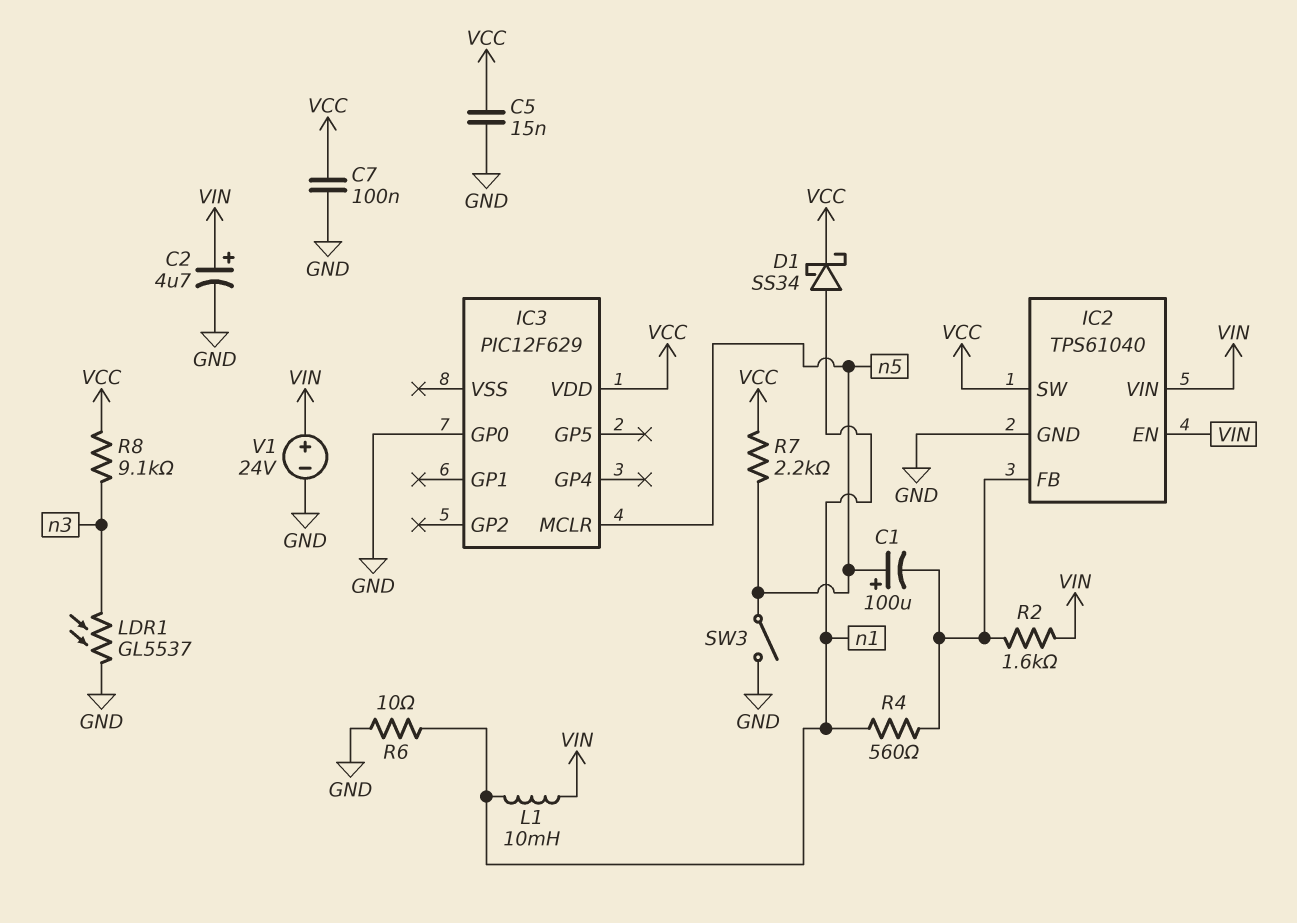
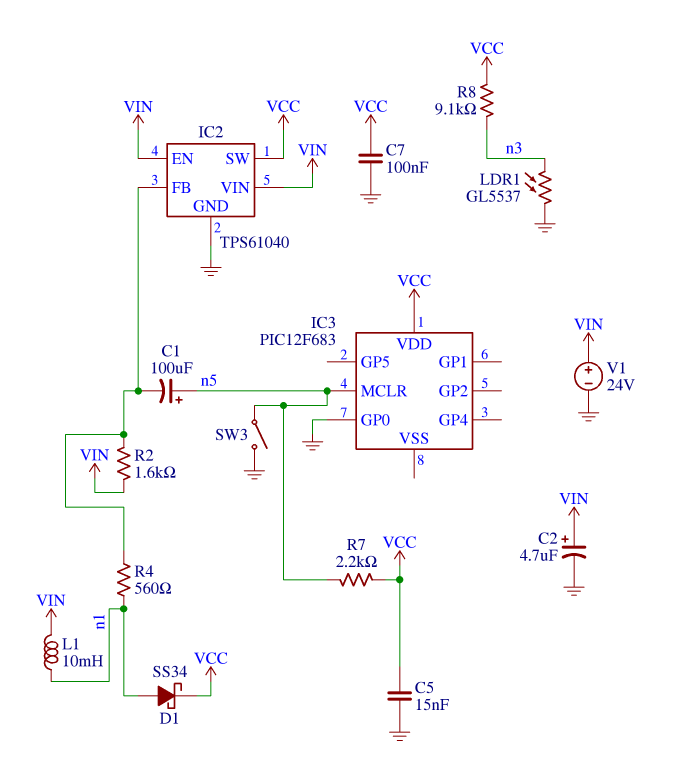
IC3: PIC12F629 -> PIC12F683
R6: 10 (GND, n1) -> none

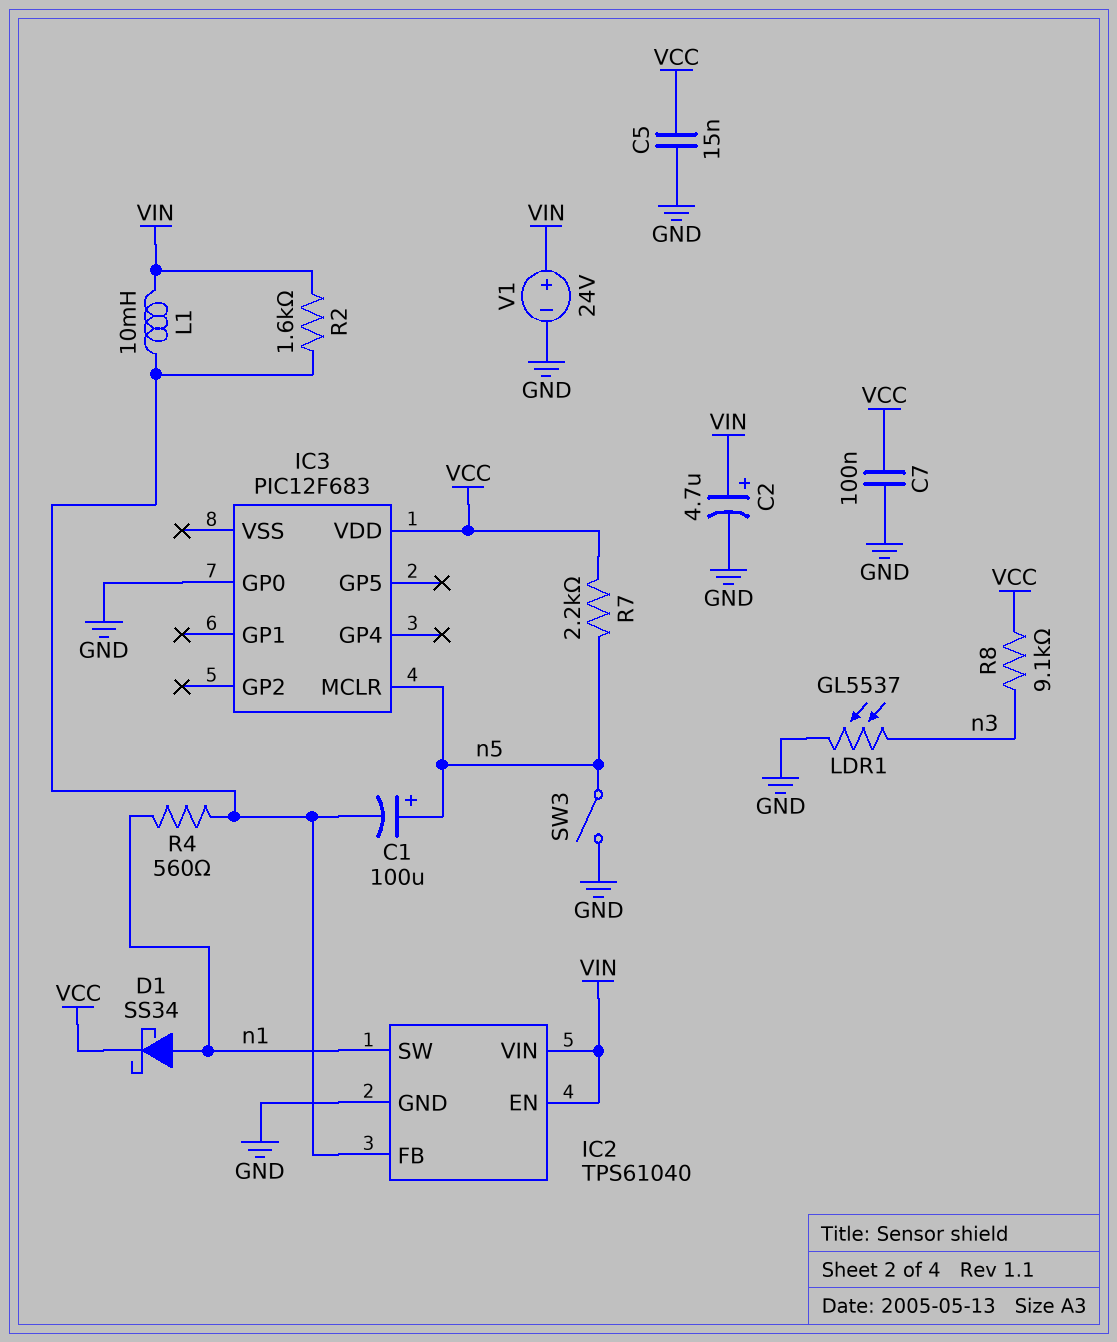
IC2 pin SW: VCC -> n1
L1: 10mH (VIN, n1) -> 10mH (IC2/FB, VIN)

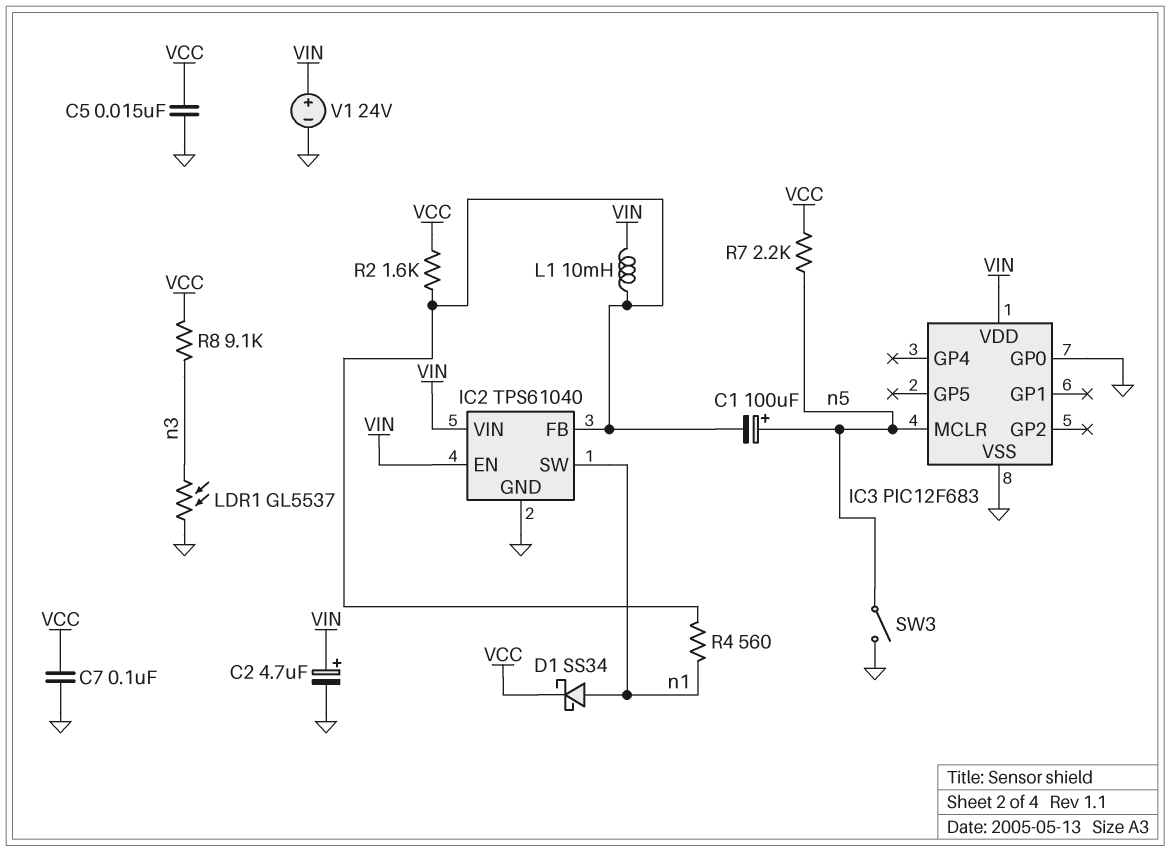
IC3 pin VDD: VCC -> VIN
IC3 pin VSS: none -> GND
R2: 1.6k (IC2/FB, VIN) -> 1.6k (IC2/FB, VCC)

